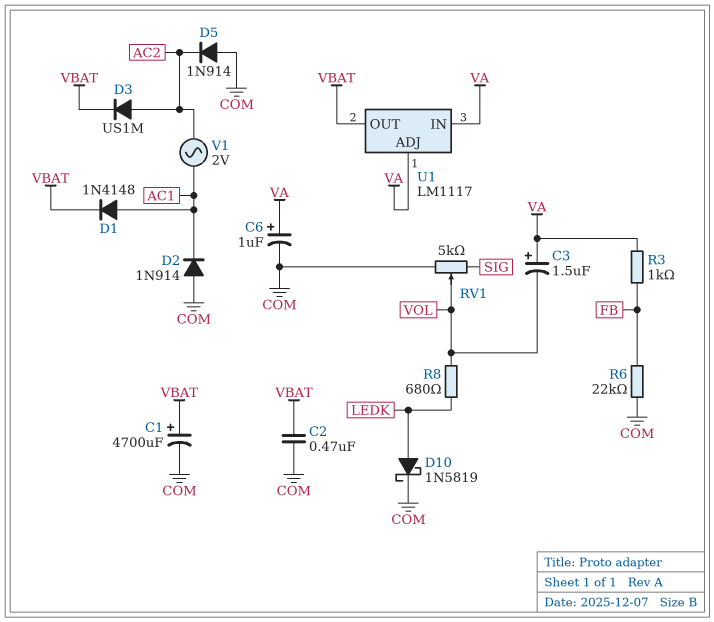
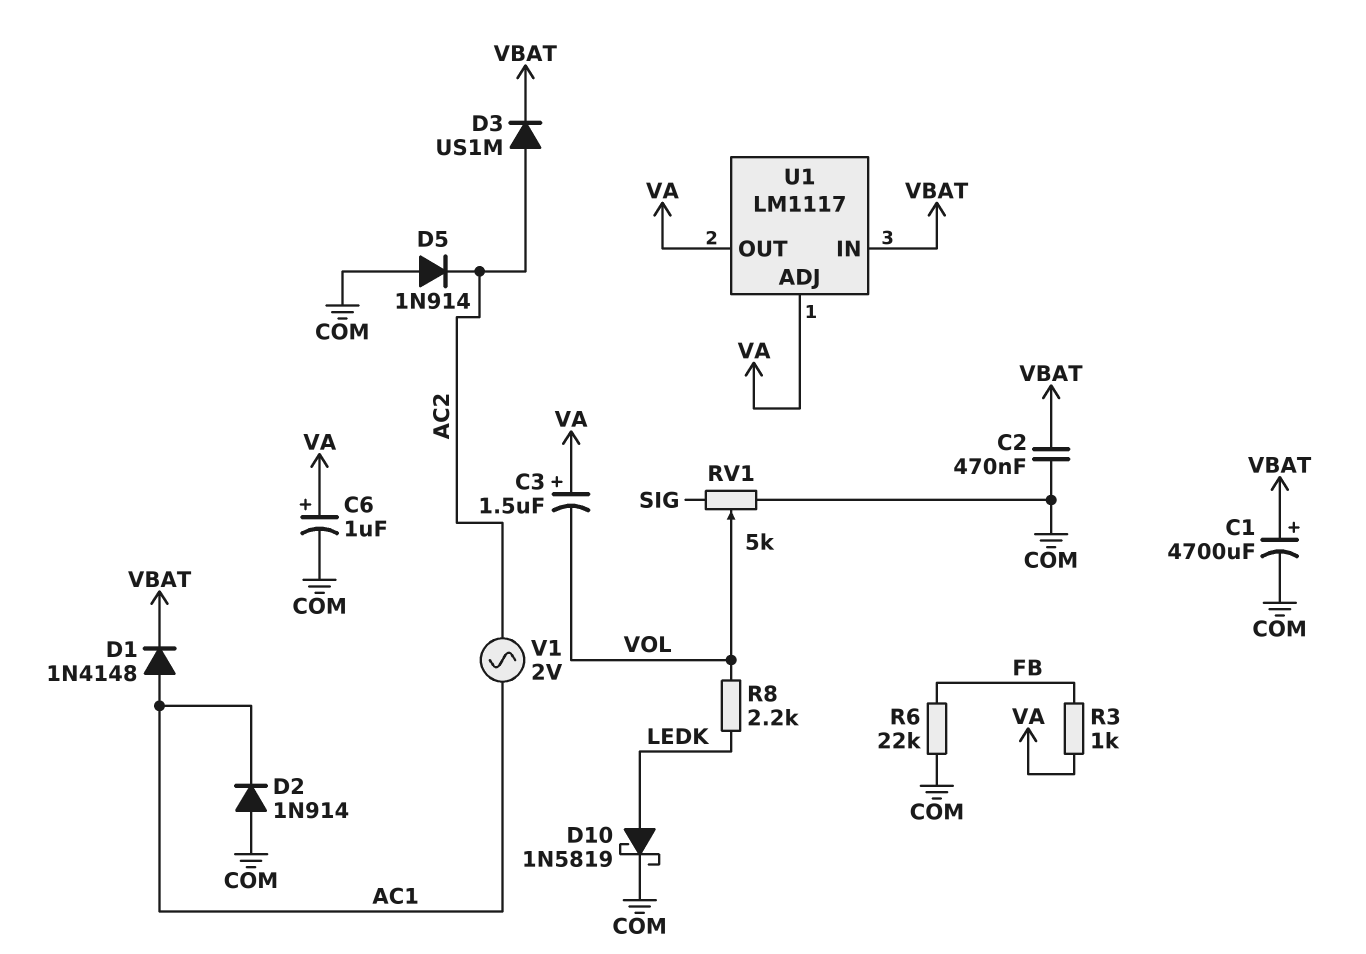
R8: 680 (LEDK, VOL) -> 2.2k (LEDK, VOL)
U1 pin IN: VA -> VBAT
U1 pin OUT: VBAT -> VA

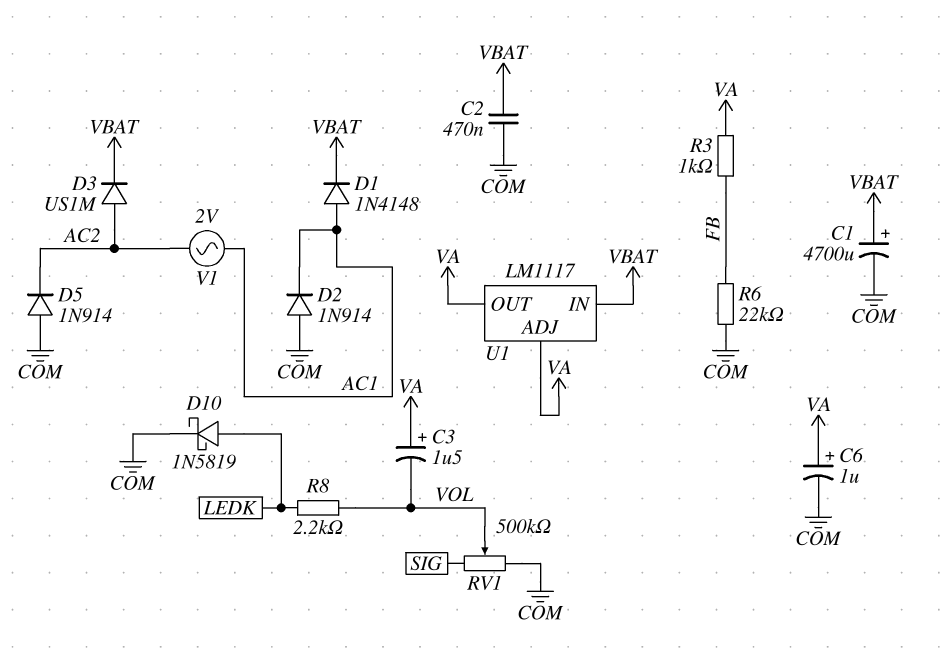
RV1: 5k (COM, SIG, wiper VOL) -> 500k (COM, SIG, wiper VOL)

